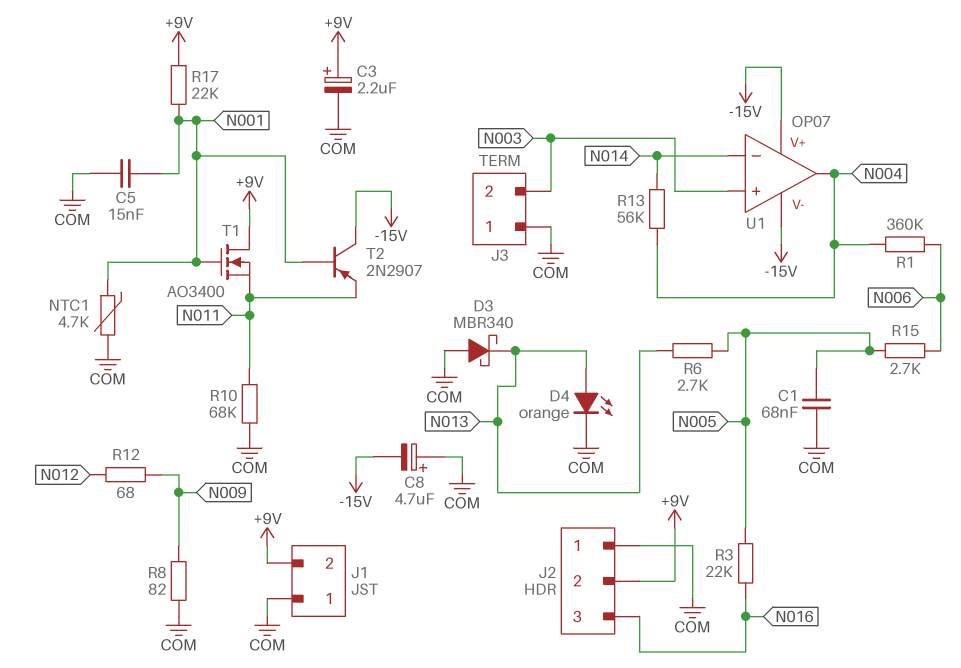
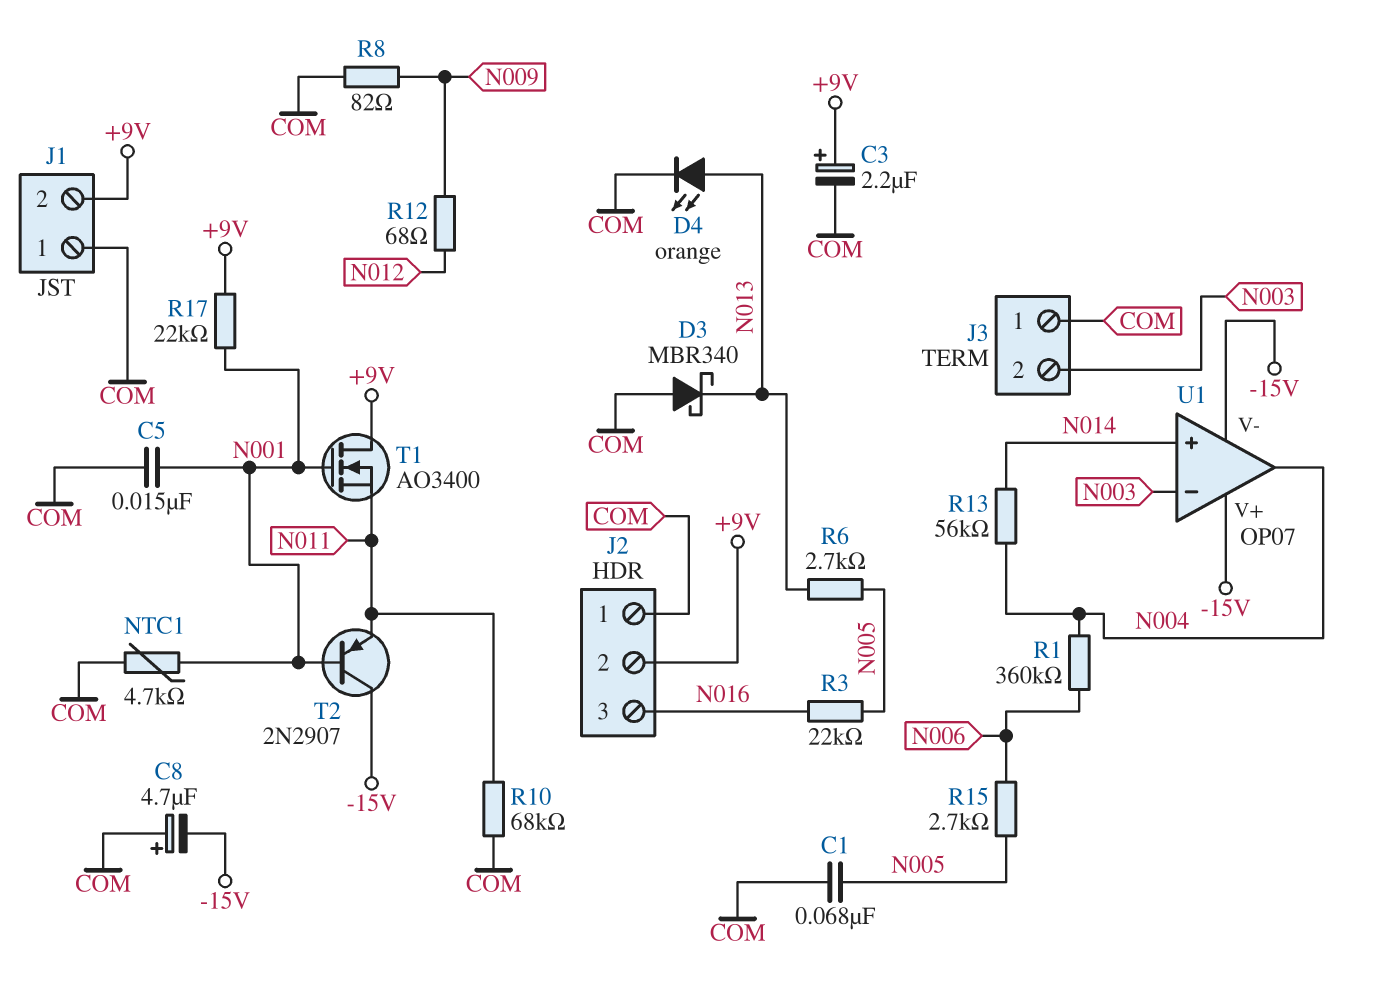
U1 pin in+: N003 -> N014
U1 pin in-: N014 -> N003

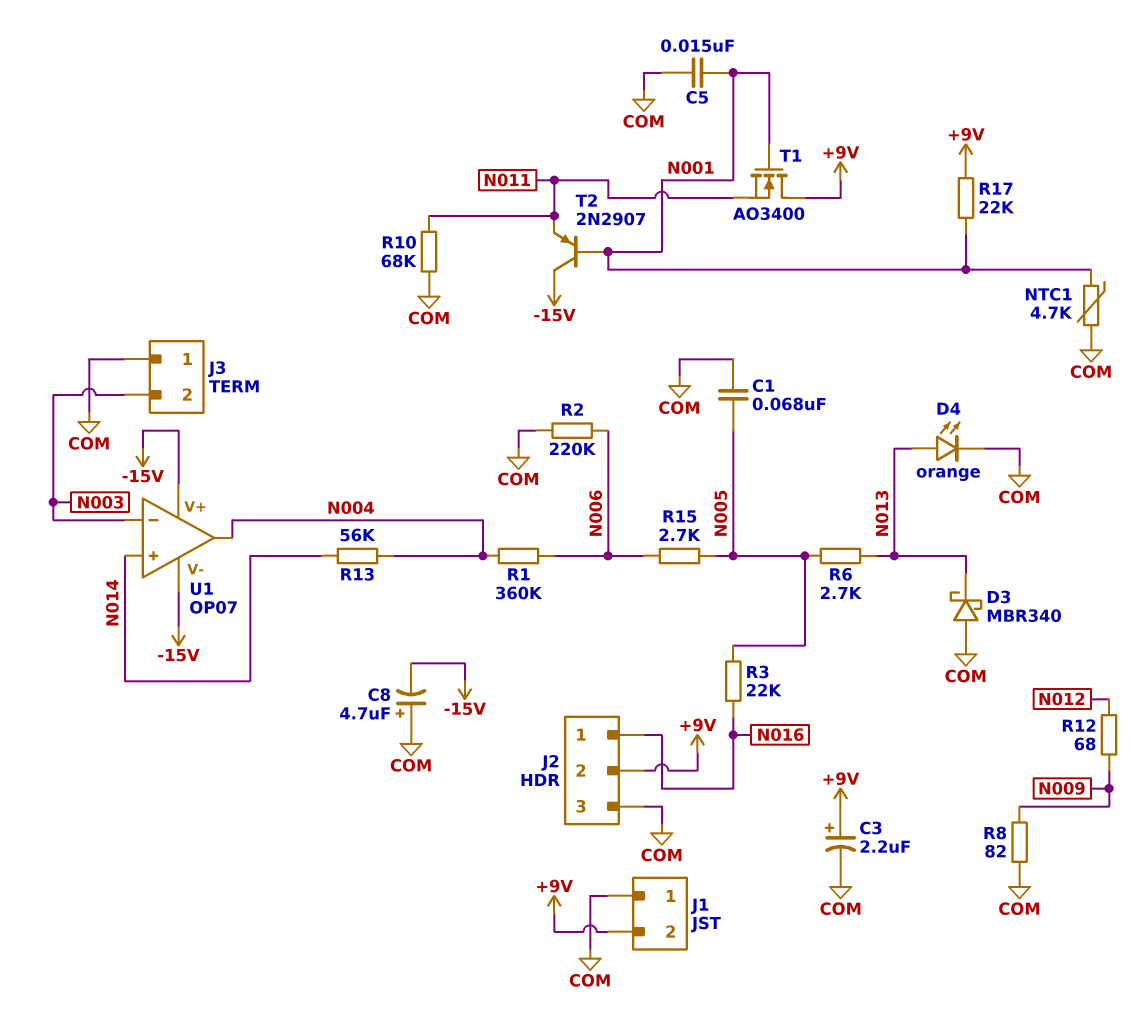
J2 pin 1: COM -> N016
J2 pin 3: N016 -> COM
R2: none -> 220k (COM, N006)

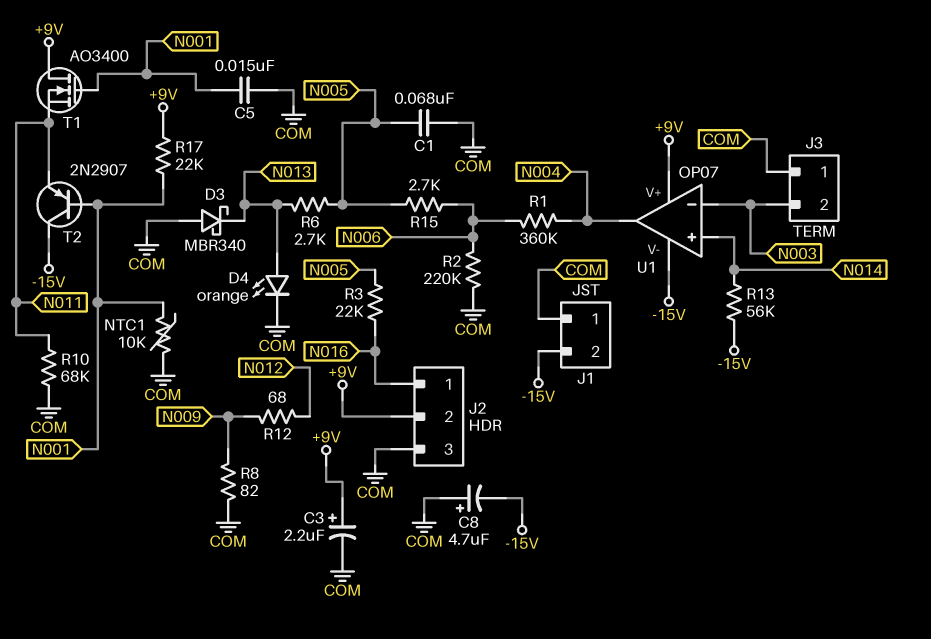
J1 pin 2: +9V -> -15V
NTC1: 4.7k (COM, N001) -> 10k (COM, N001)
R13: 56k (N004, N014) -> 56k (-15V, N014)
U1 pin V+: -15V -> +9V

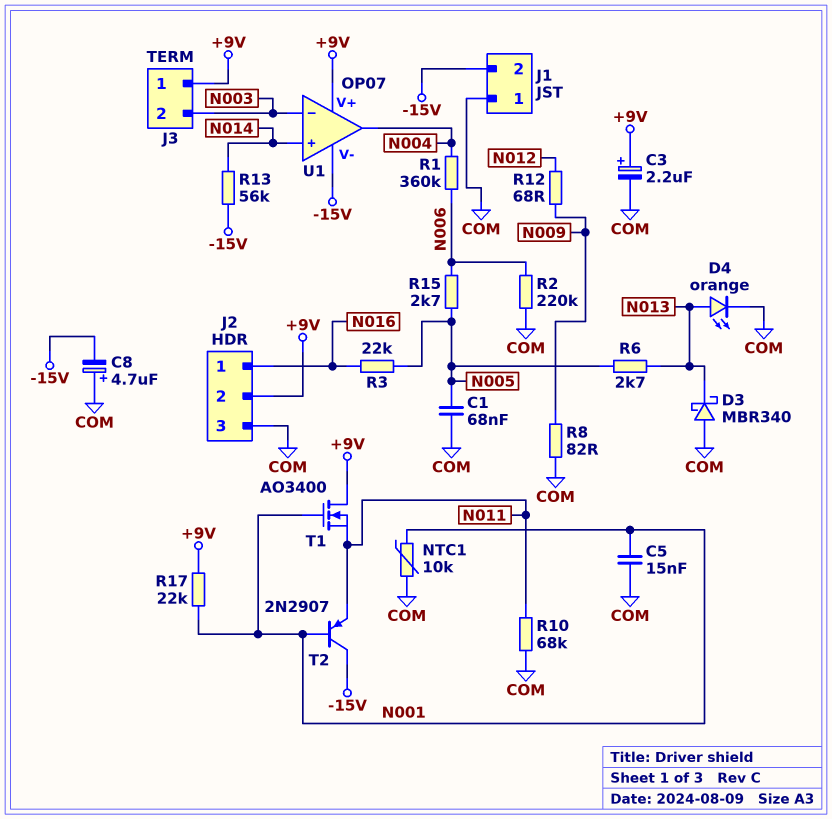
J3 pin 1: COM -> +9V

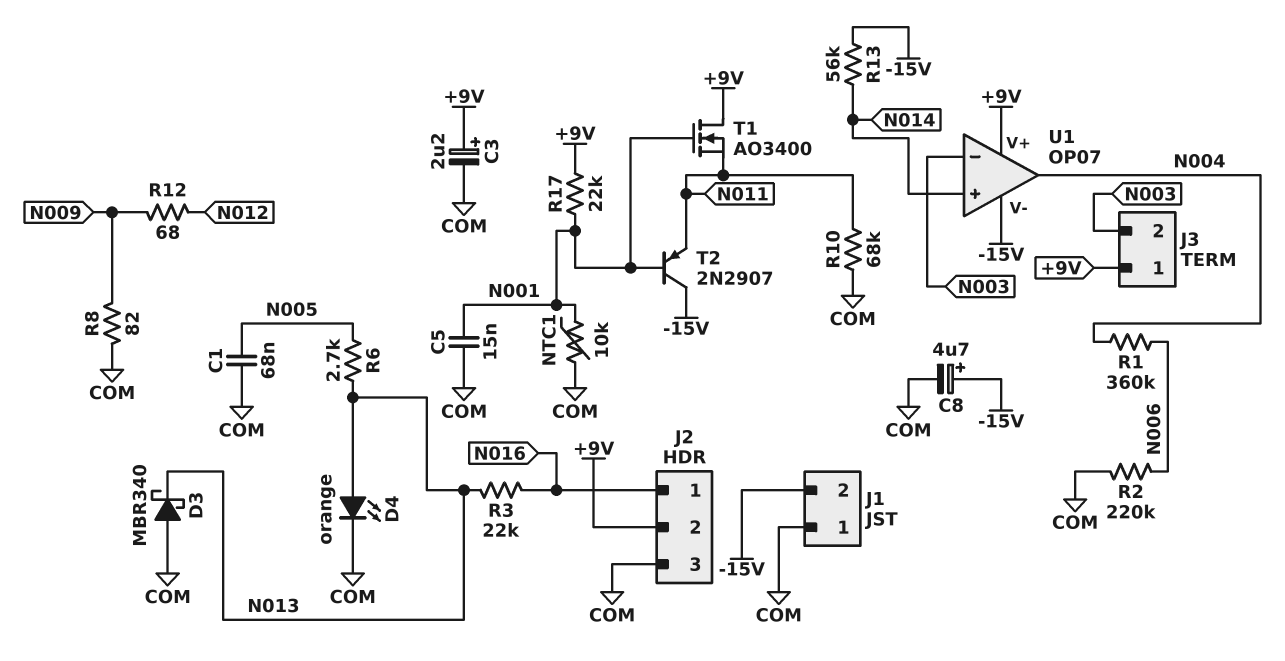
C8: 4.7uF (plus COM, minus -15V) -> 4.7uF (plus -15V, minus COM)
R3: 22k (N005, N016) -> 22k (N013, N016)
R15: 2.7k (N005, N006) -> none

